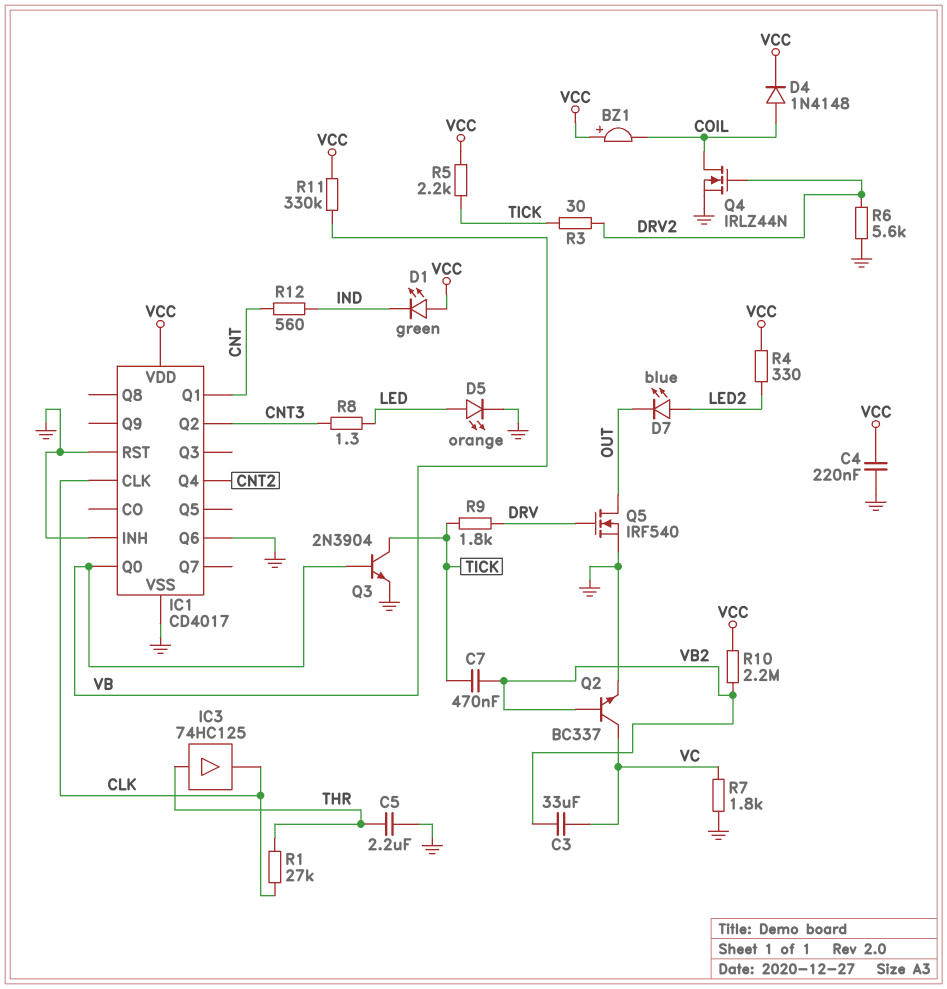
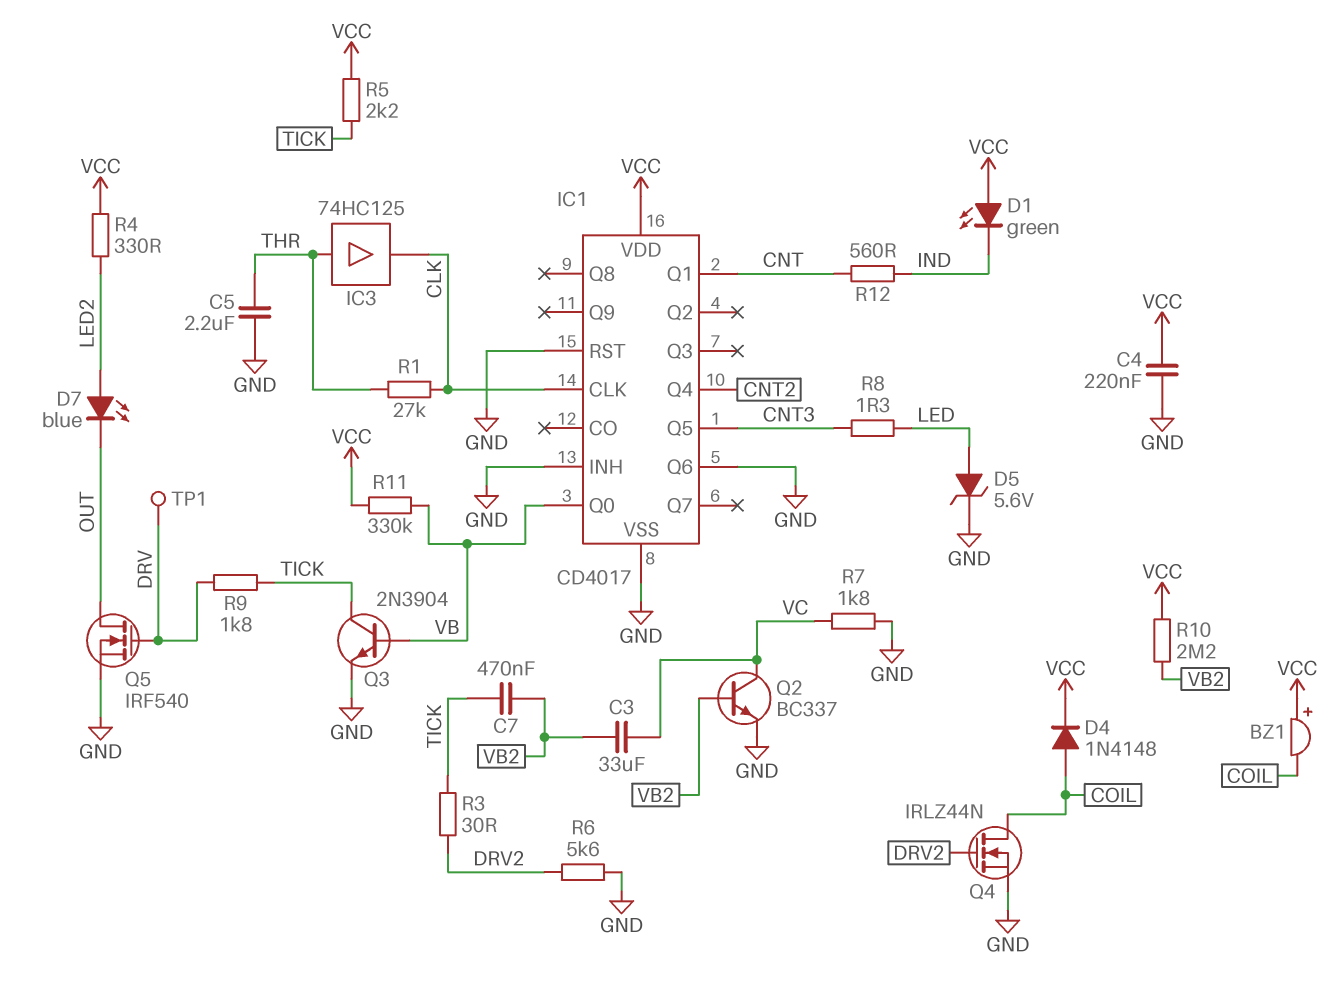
D5: LED orange (A LED, K GND) -> zener 5.6V (A LED, K GND)
IC1 pin Q2: CNT3 -> none
IC1 pin Q5: none -> CNT3
TP1: none -> test point (DRV)

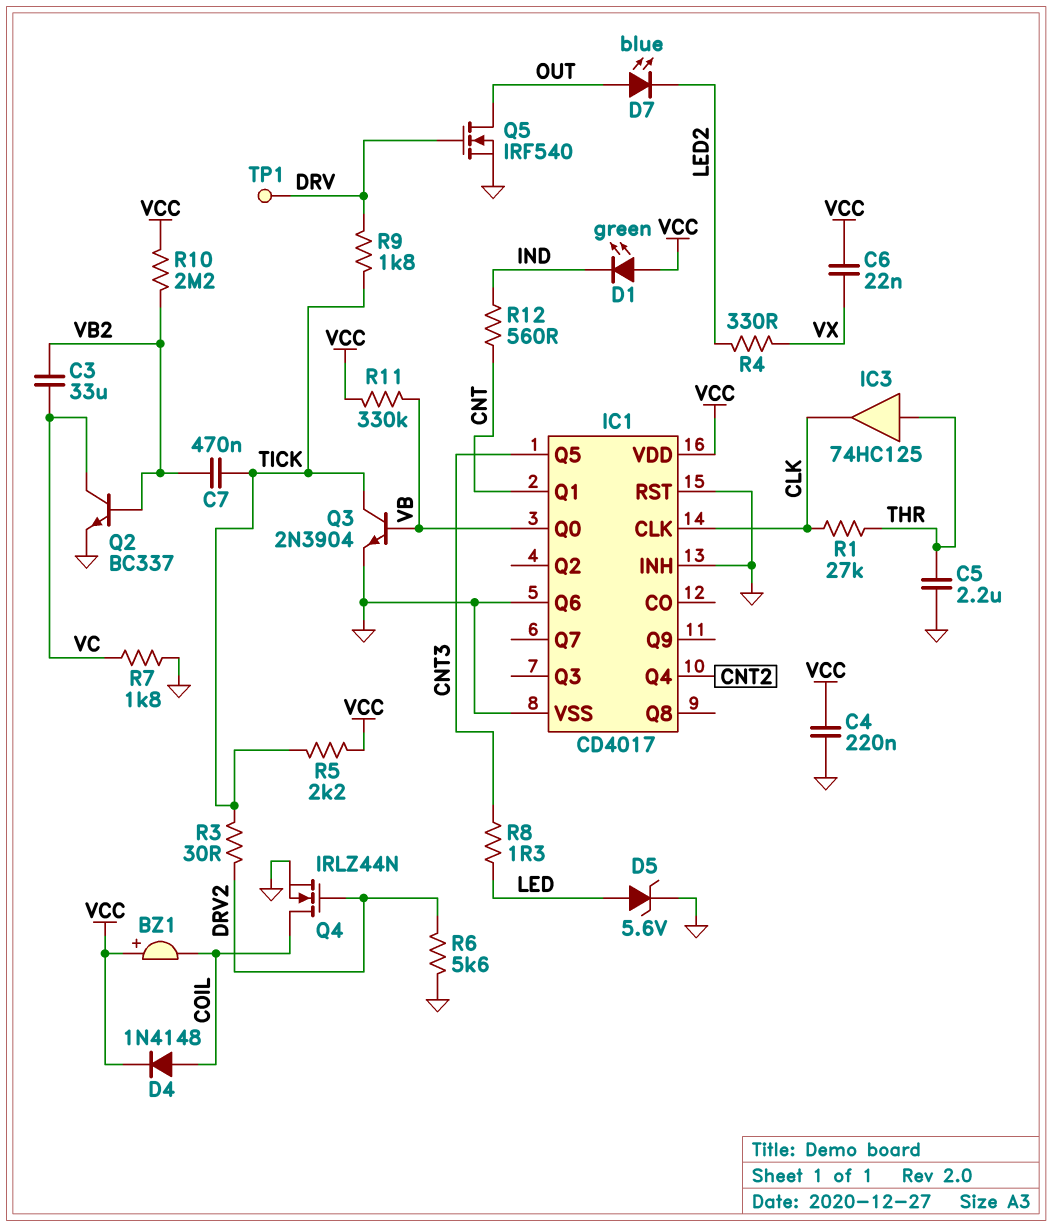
C6: none -> 22nF (VCC, VX)
D7: LED blue (A LED2, K OUT) -> LED blue (A OUT, K LED2)
R4: 330 (LED2, VCC) -> 330 (LED2, VX)

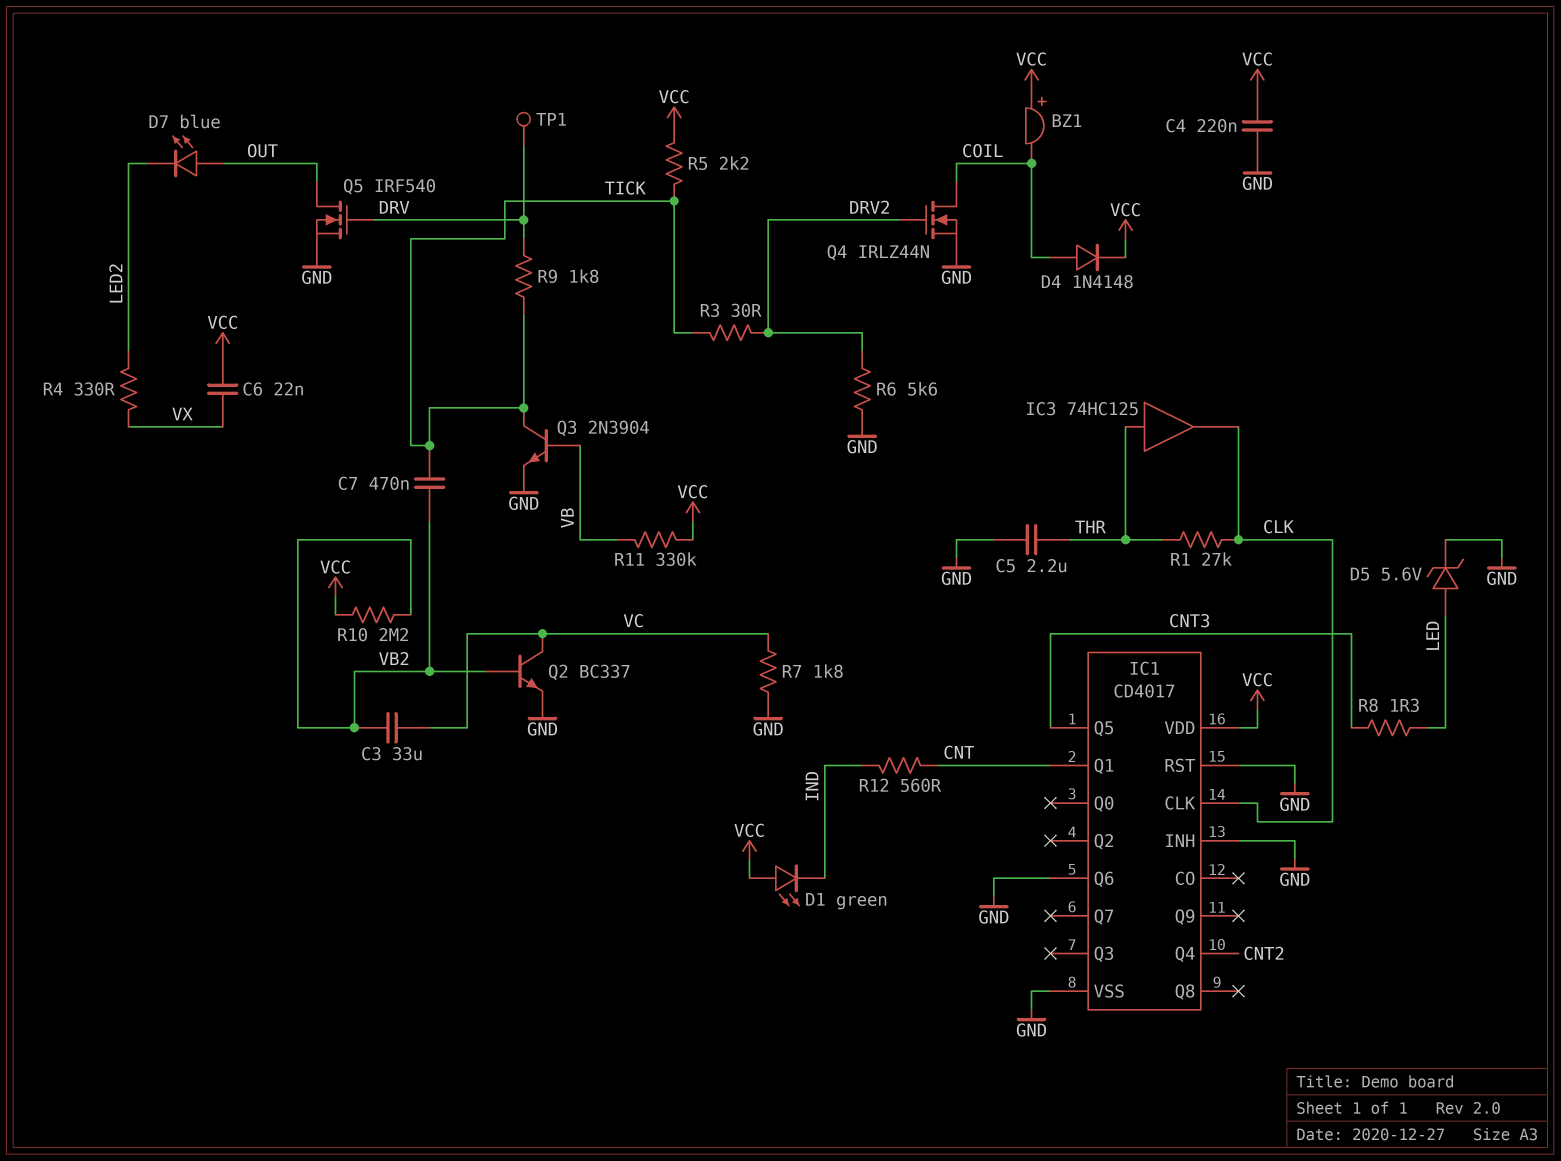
IC1 pin Q0: VB -> none

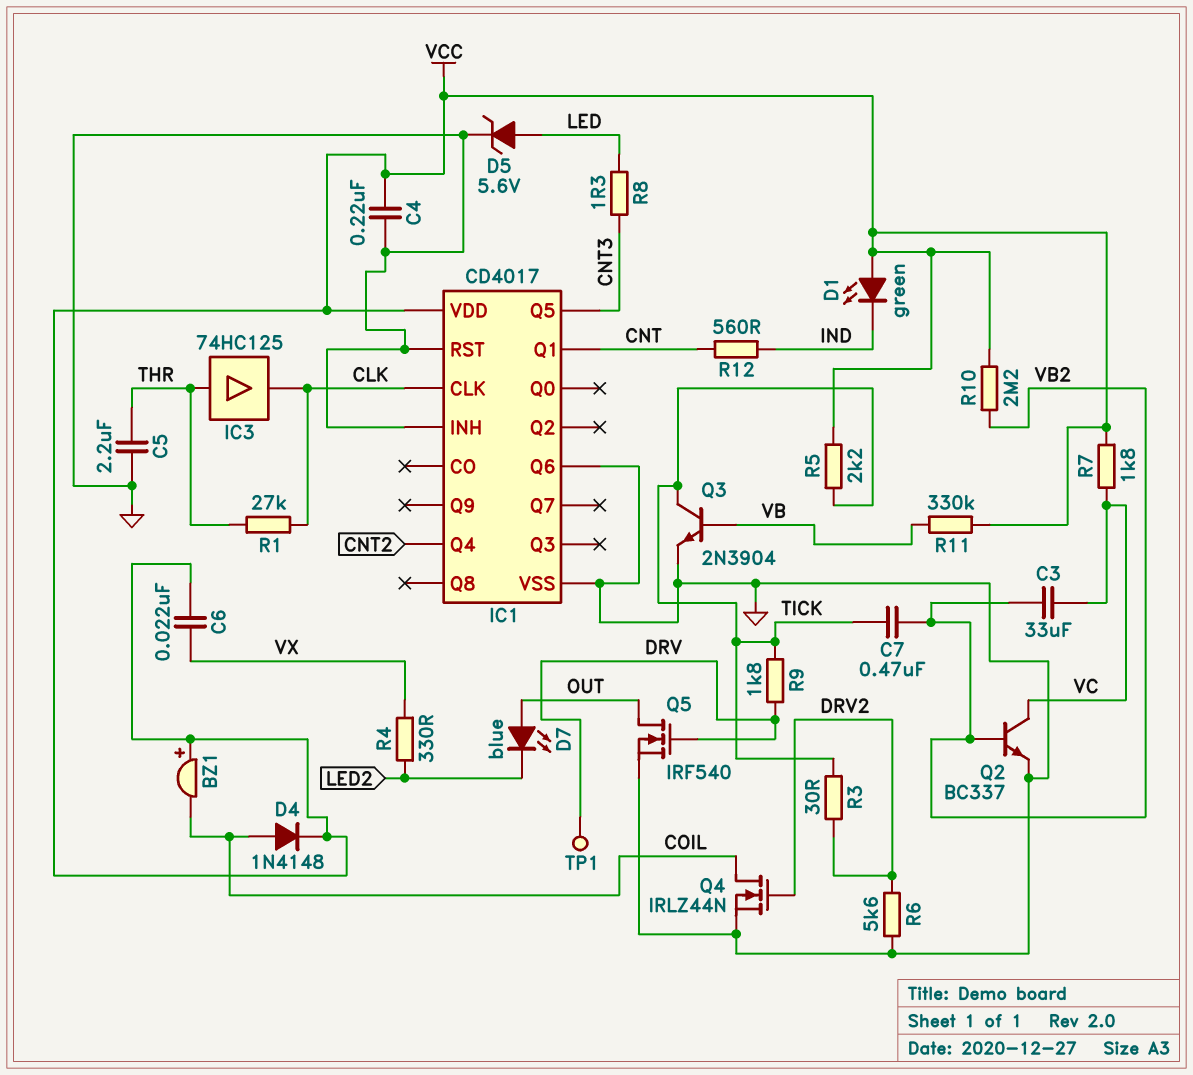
R7: 1.8k (GND, VC) -> 1.8k (VC, VCC)

